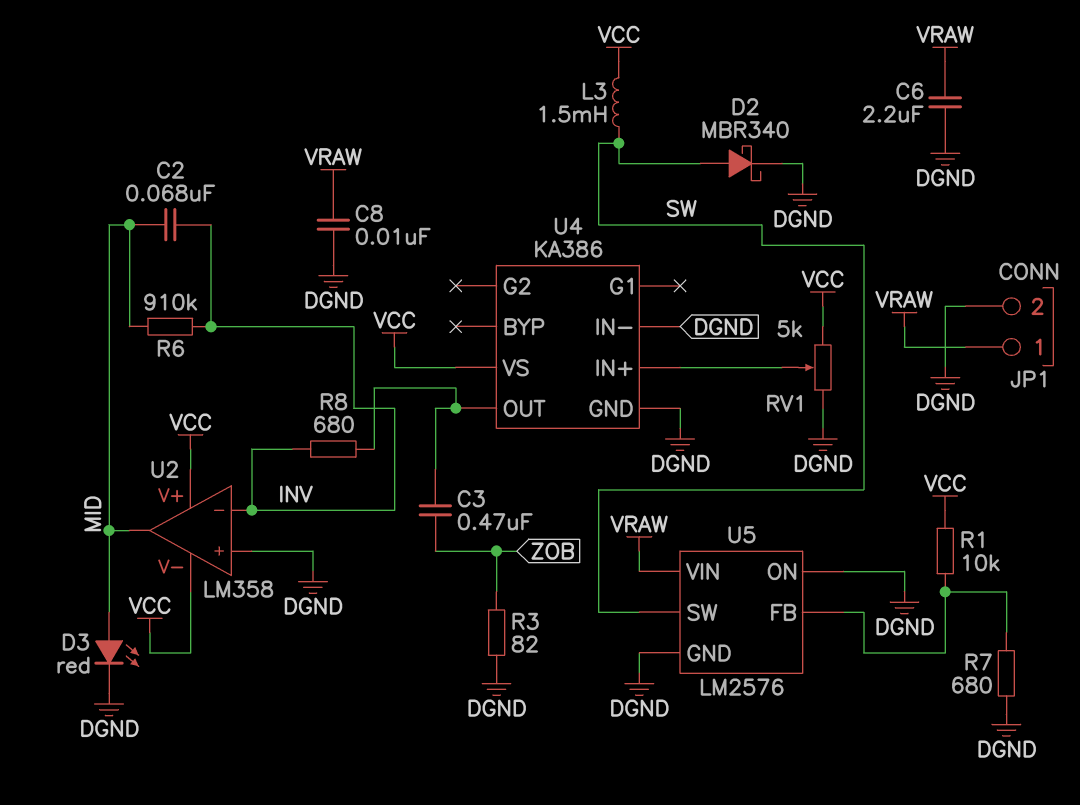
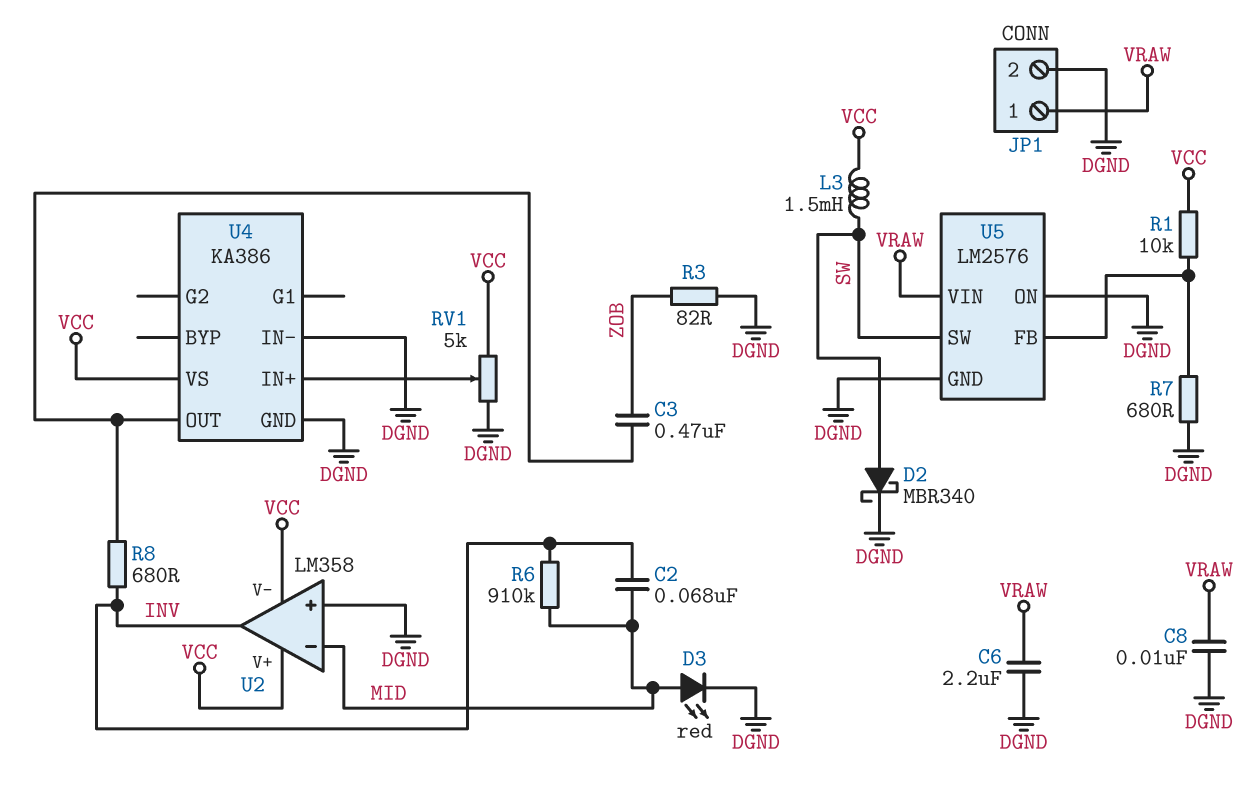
U2 pin in-: INV -> MID
U2 pin out: MID -> INV

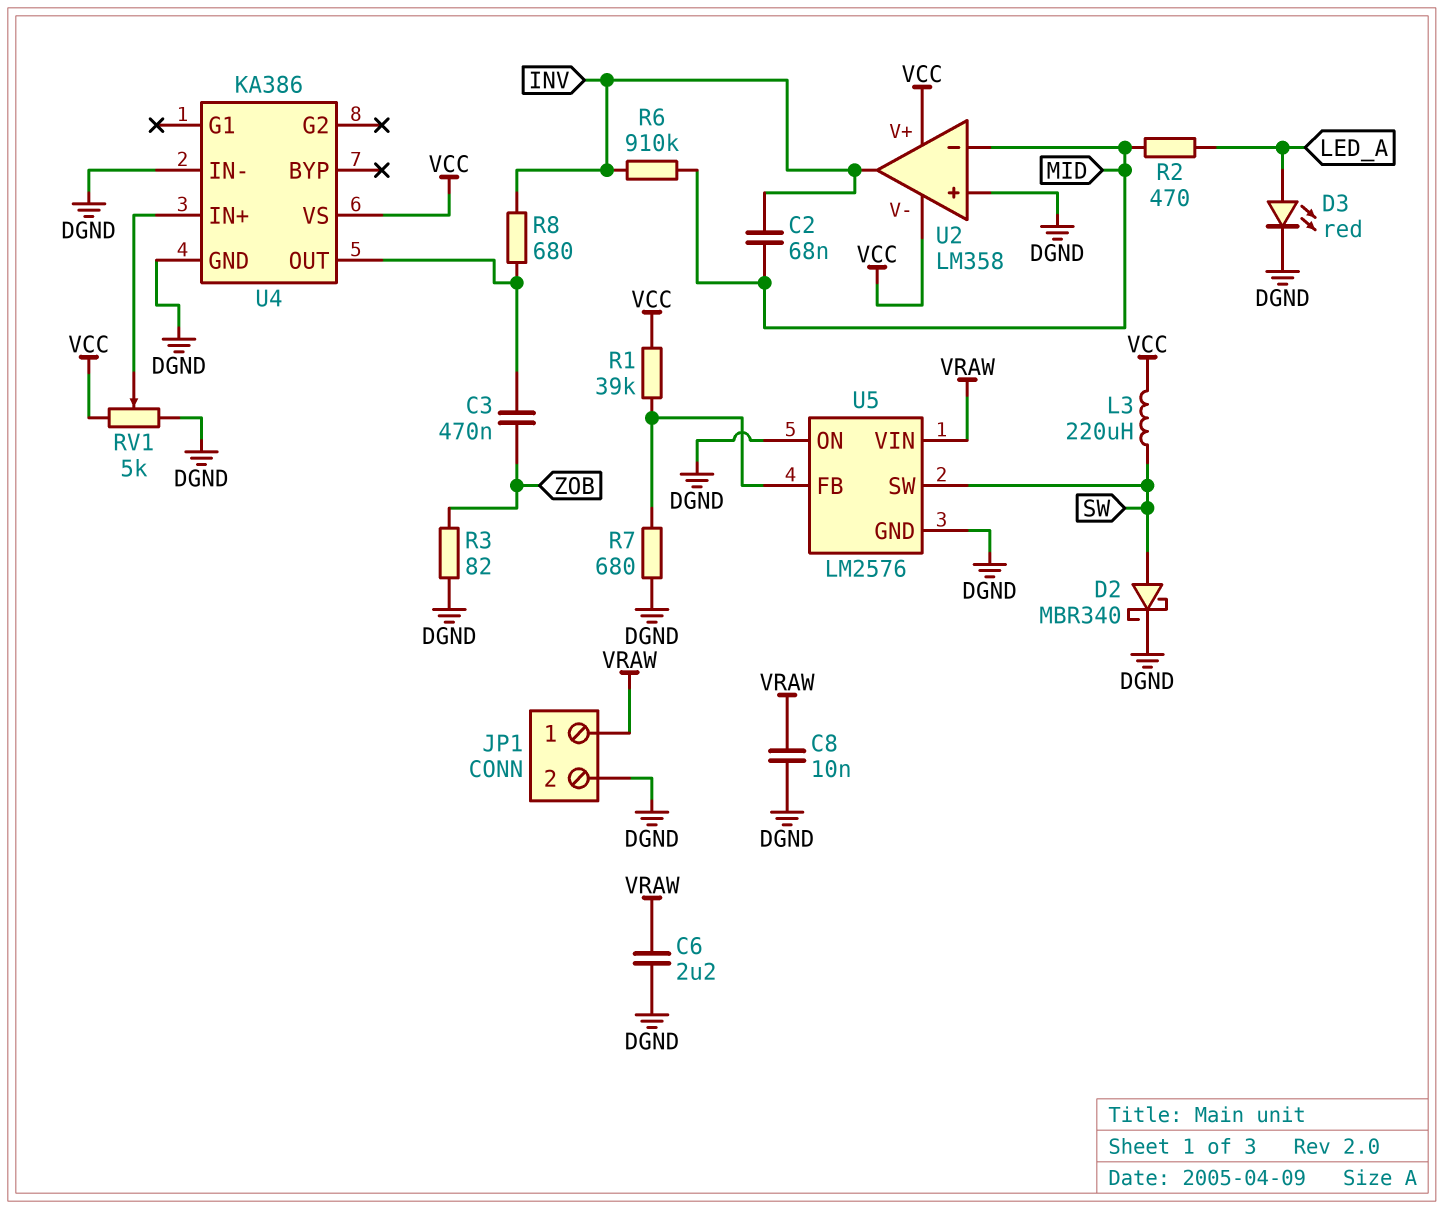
D3: LED red (A MID, K DGND) -> LED red (A LED_A, K DGND)
L3: 1.5mH (SW, VCC) -> 220uH (SW, VCC)
R1: 10k (U5/FB, VCC) -> 39k (U5/FB, VCC)
R2: none -> 470 (LED_A, MID)

